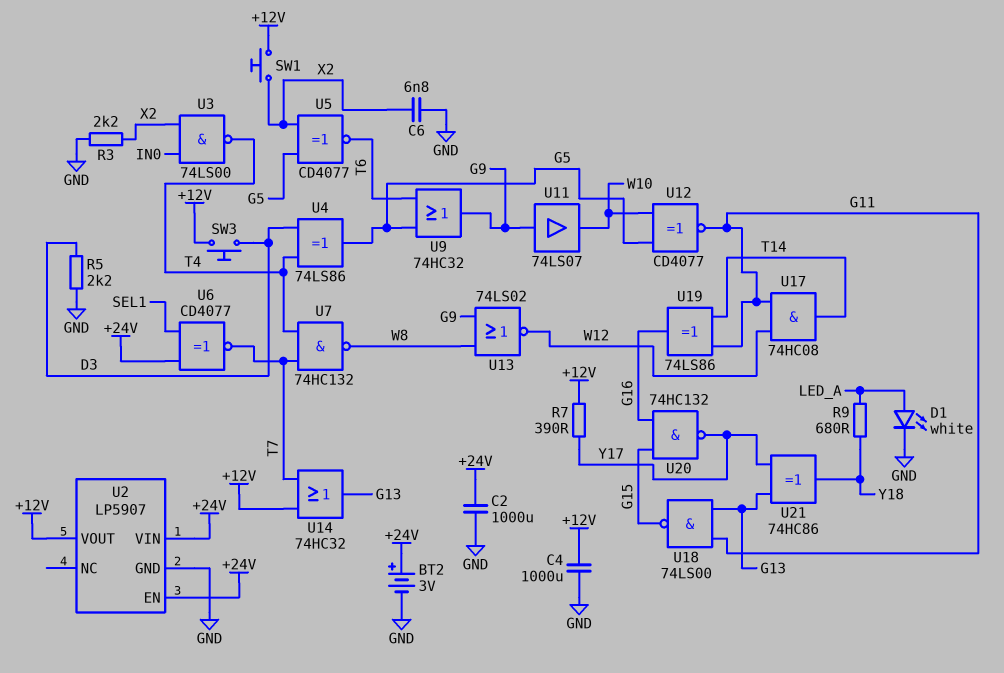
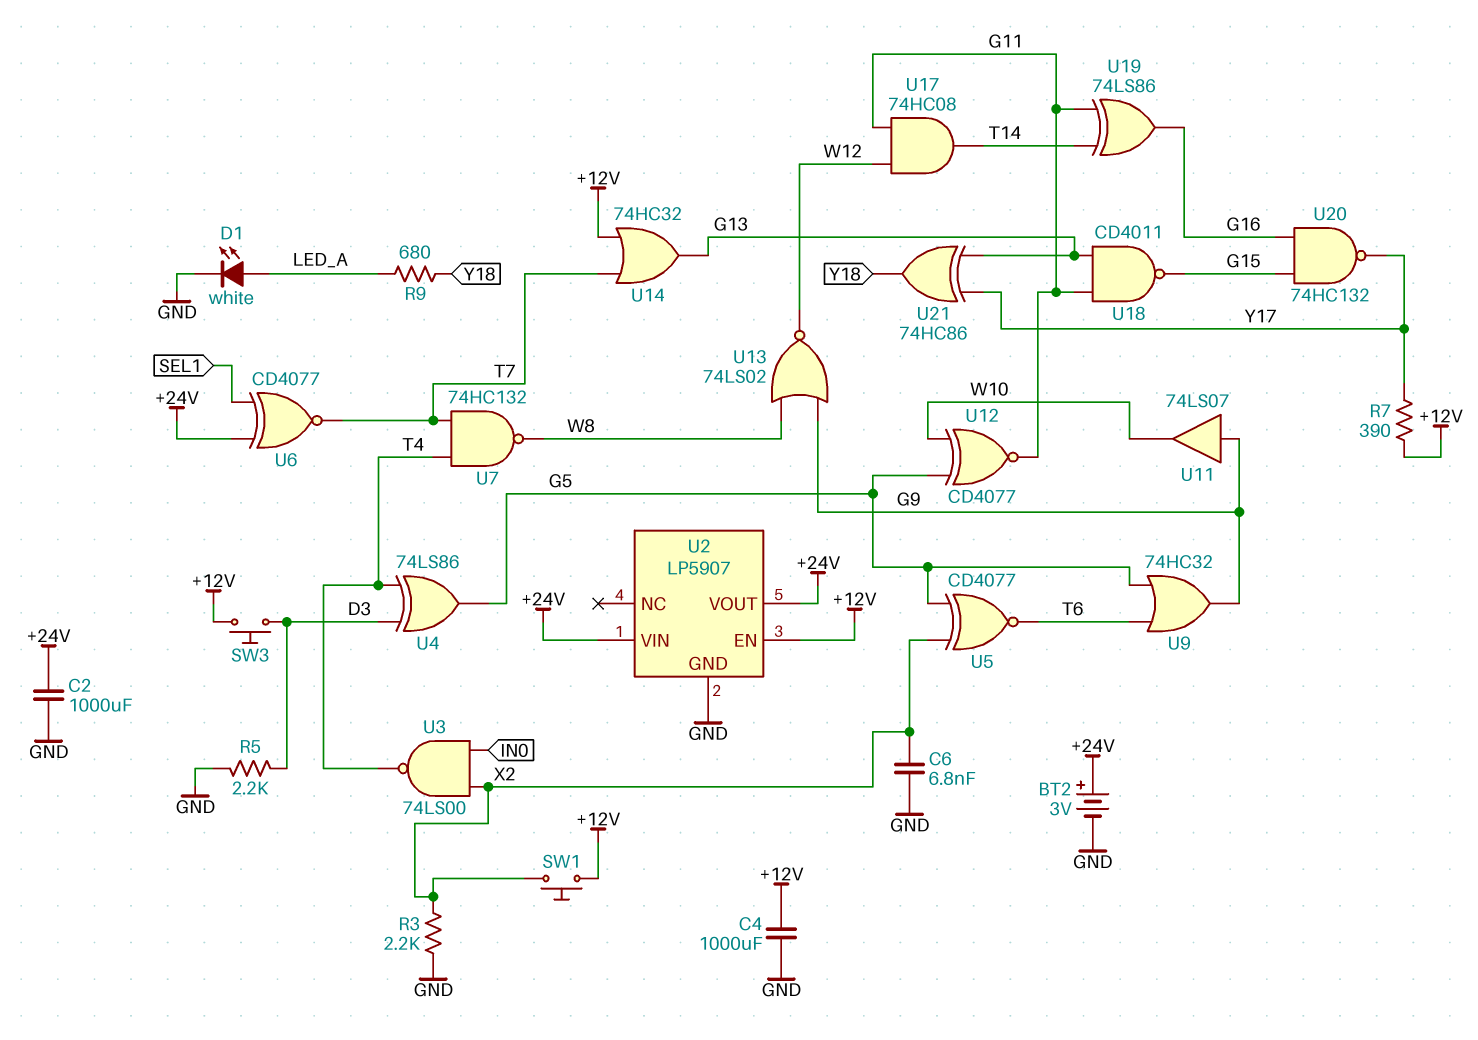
U2 pin EN: +24V -> +12V
U2 pin VOUT: +12V -> +24V
U18: NAND 74LS00 (in G11, in G13, out G15) -> NAND CD4011 (in G11, in G13, out G15)

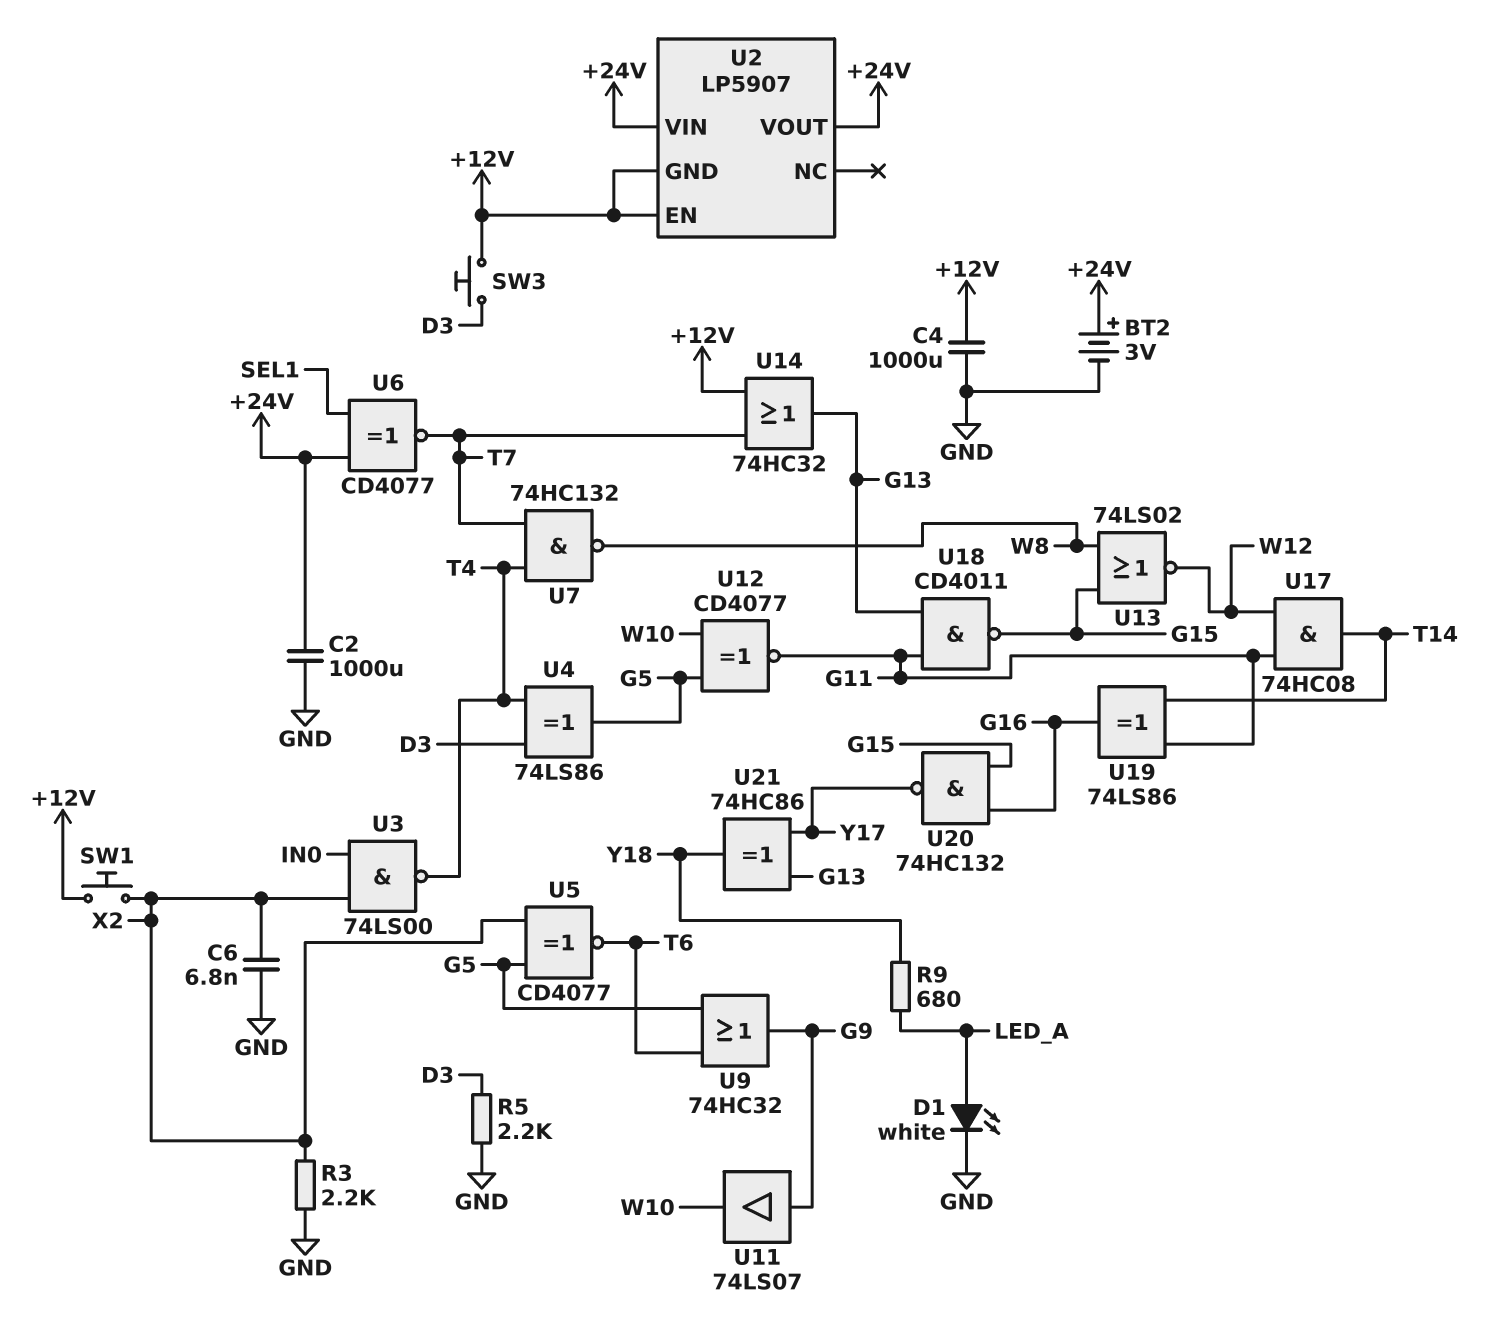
R7: 390 (+12V, Y17) -> none
U2 pin GND: GND -> +12V
U13: NOR 74LS02 (in G9, in W8, out W12) -> NOR 74LS02 (in G15, in W8, out W12)

